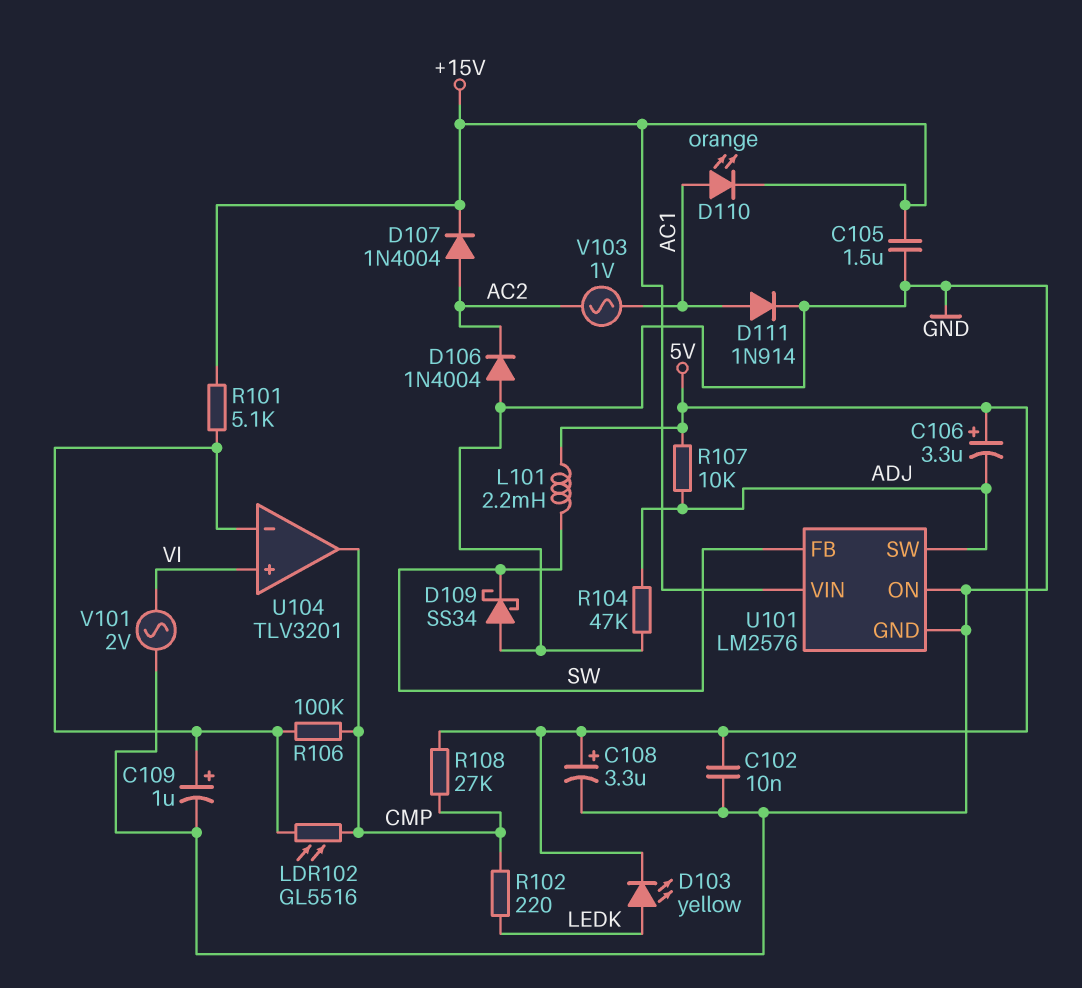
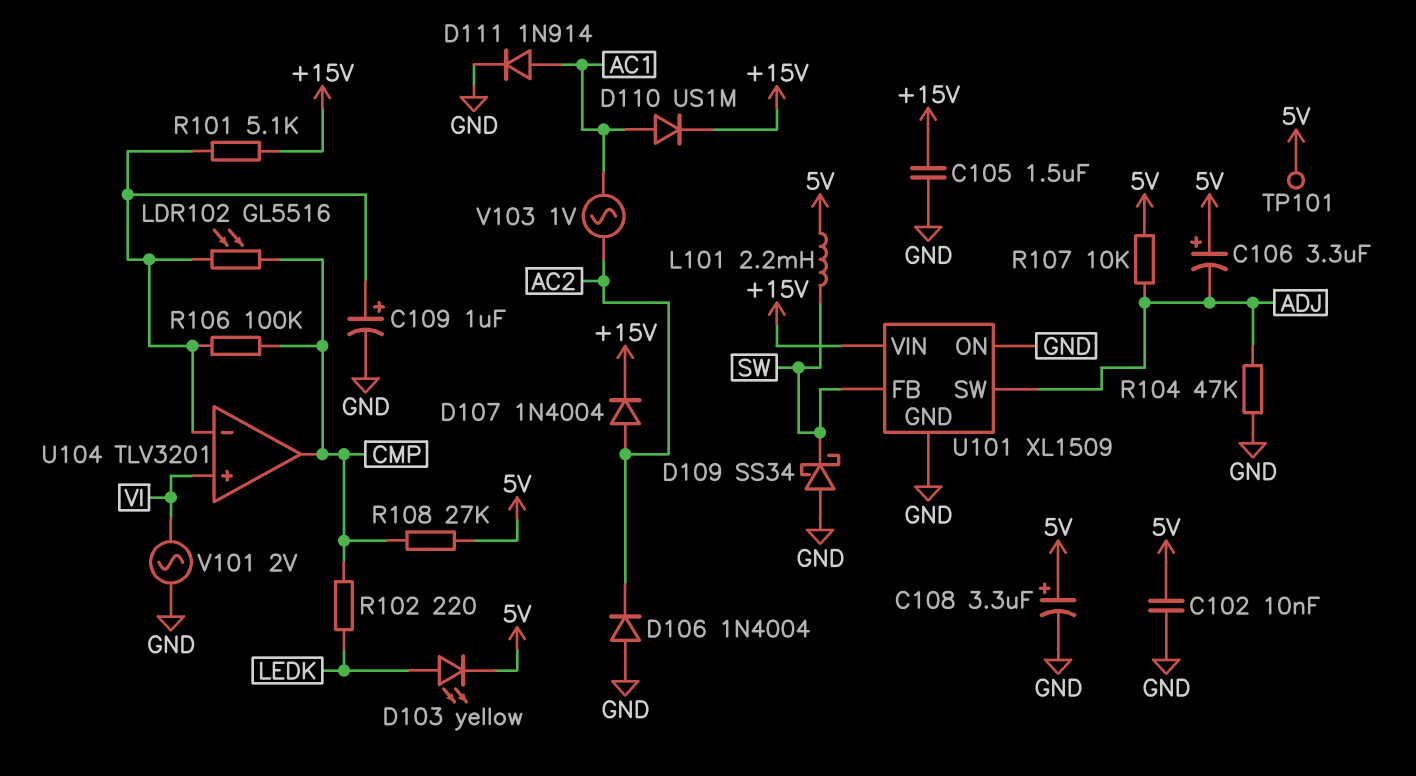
D110: LED orange (A AC1, K +15V) -> diode US1M (A AC1, K +15V)
TP101: none -> test point (5V)
U101: LM2576 -> XL1509

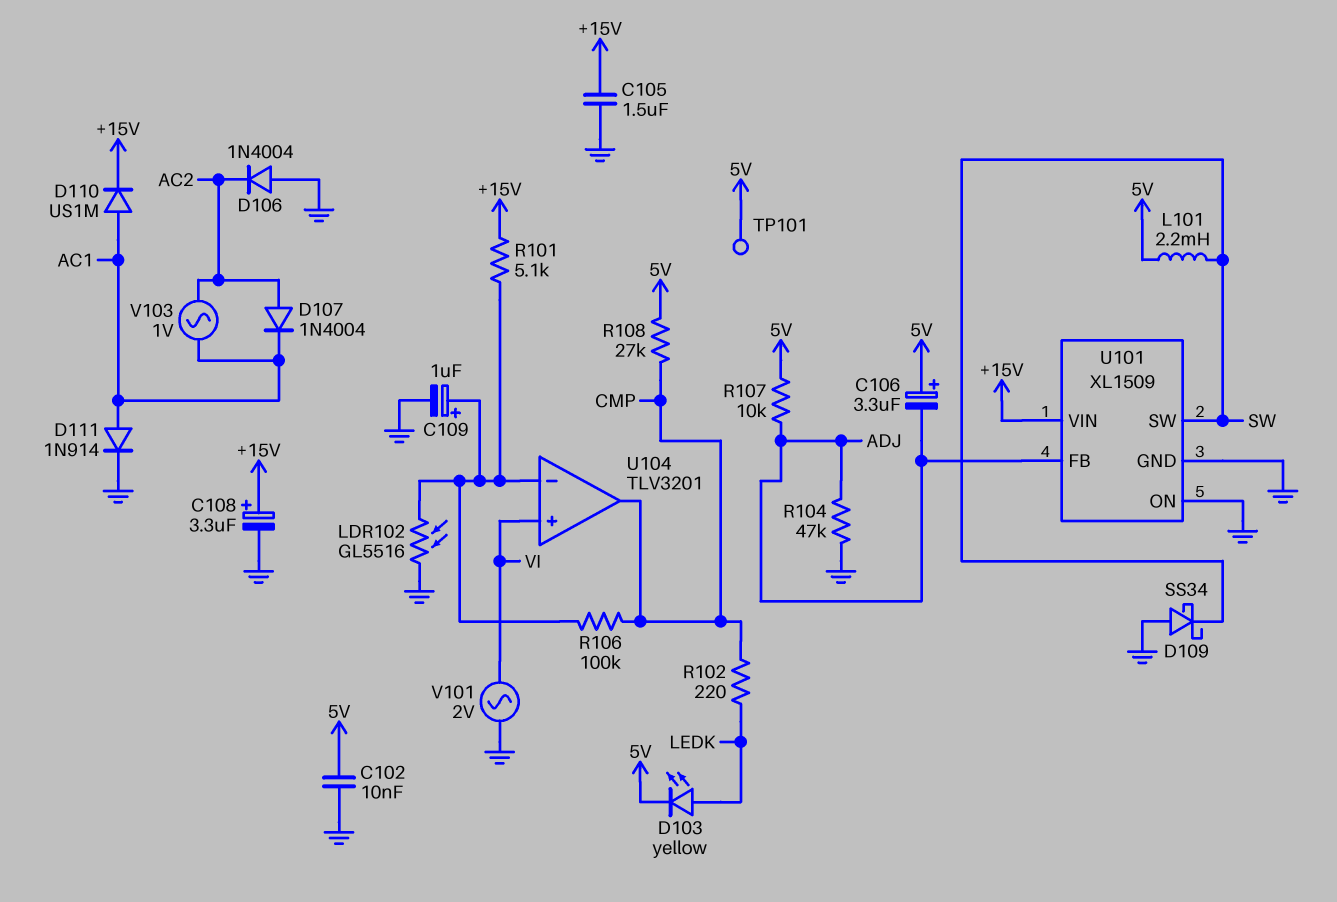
C108: 3.3uF (plus 5V, minus GND) -> 3.3uF (plus +15V, minus GND)
D107: diode 1N4004 (A AC2, K +15V) -> diode 1N4004 (A AC2, K AC1)
LDR102: GL5516 (CMP, U104/in-) -> GL5516 (GND, U104/in-)
U101 pin FB: SW -> ADJ
U101 pin SW: ADJ -> SW

